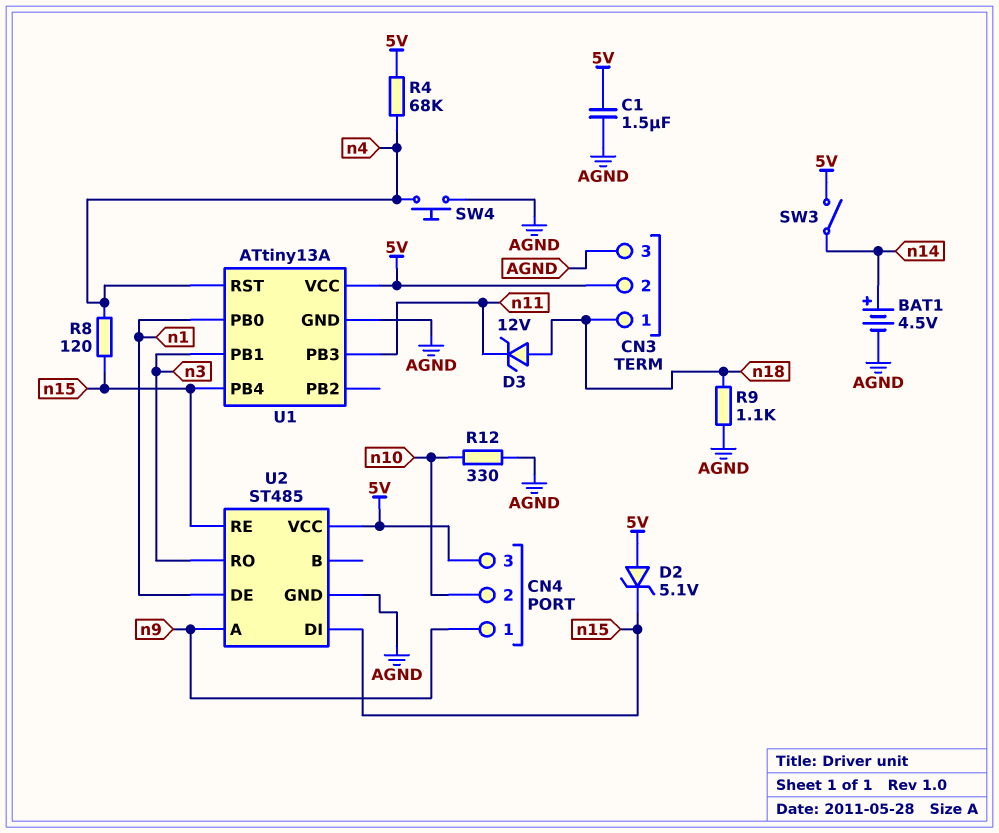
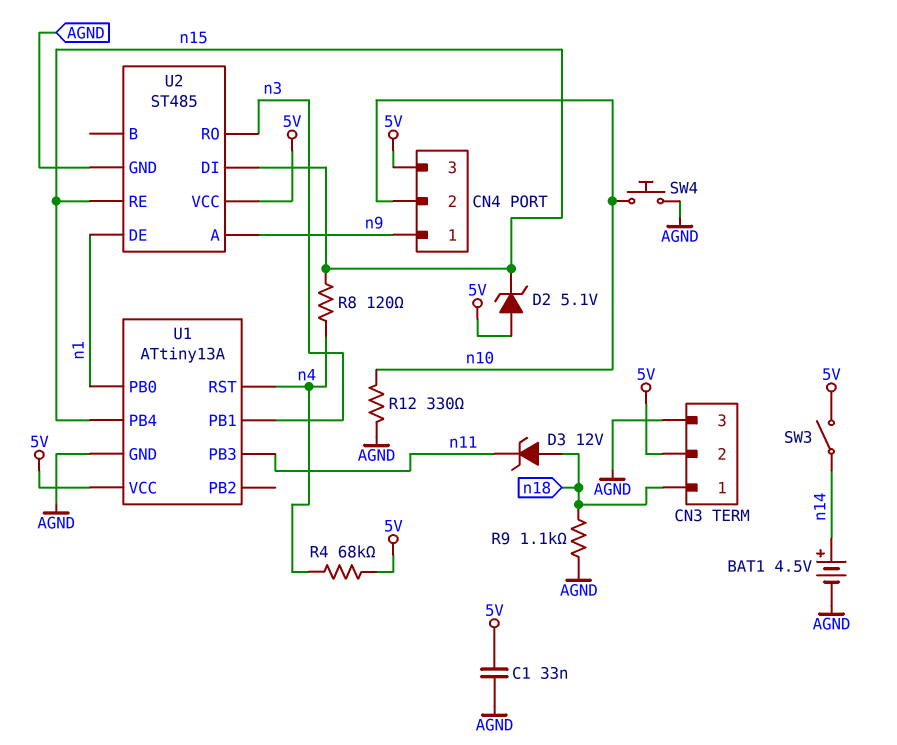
C1: 1.5uF (5V, AGND) -> 33nF (5V, AGND)
SW4: button (AGND, n4) -> button (AGND, n10)

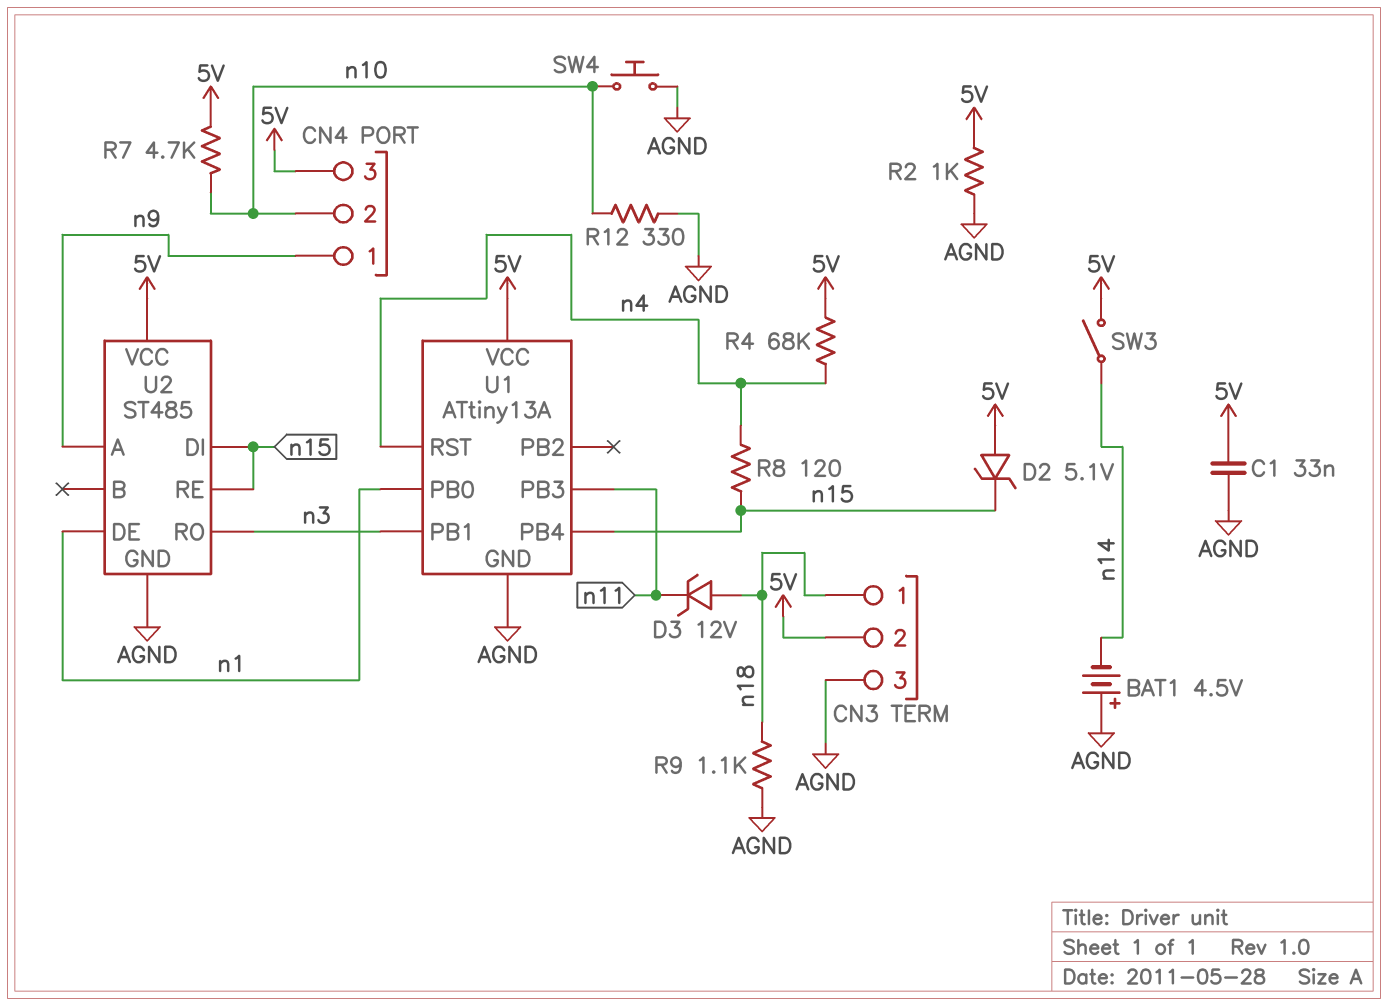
BAT1: 4.5V (plus n14, minus AGND) -> 4.5V (plus AGND, minus n14)
R2: none -> 1k (5V, AGND)
R7: none -> 4.7k (5V, n10)

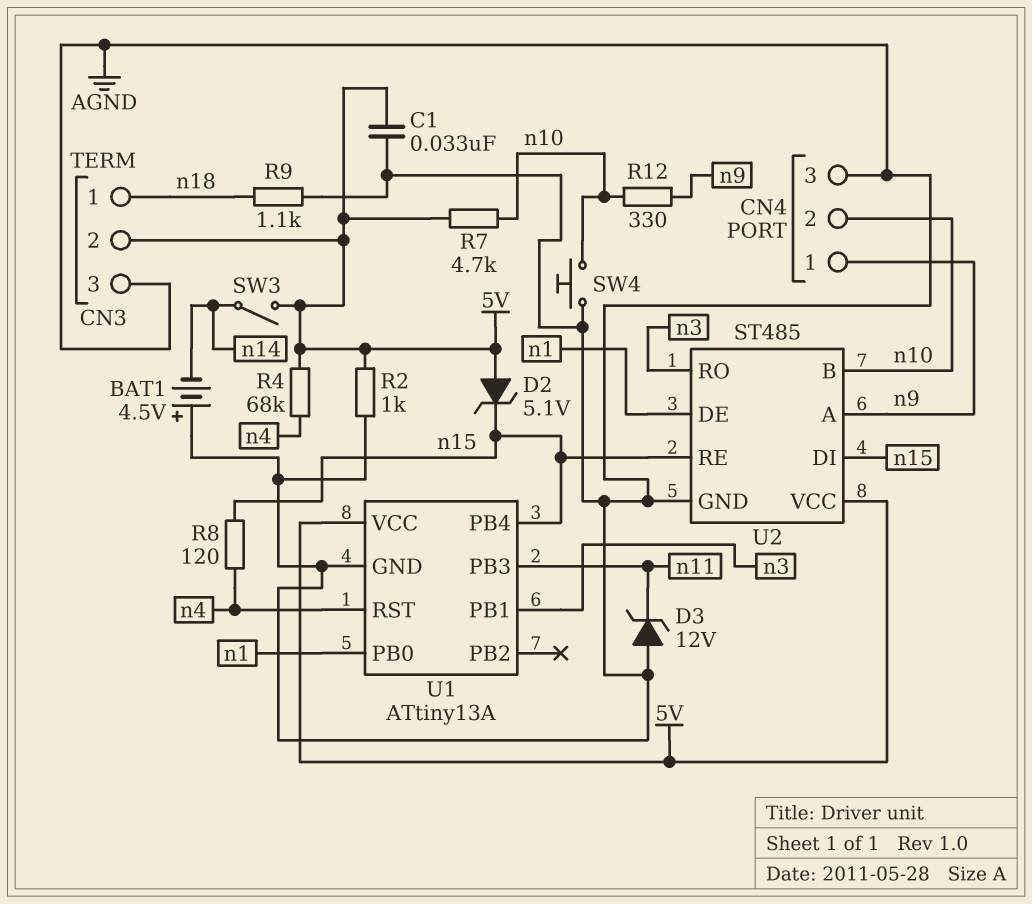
CN4 pin 3: 5V -> AGND
D3: zener 12V (A n18, K n11) -> zener 12V (A AGND, K n11)
R12: 330 (AGND, n10) -> 330 (n9, n10)
U2 pin B: none -> n10

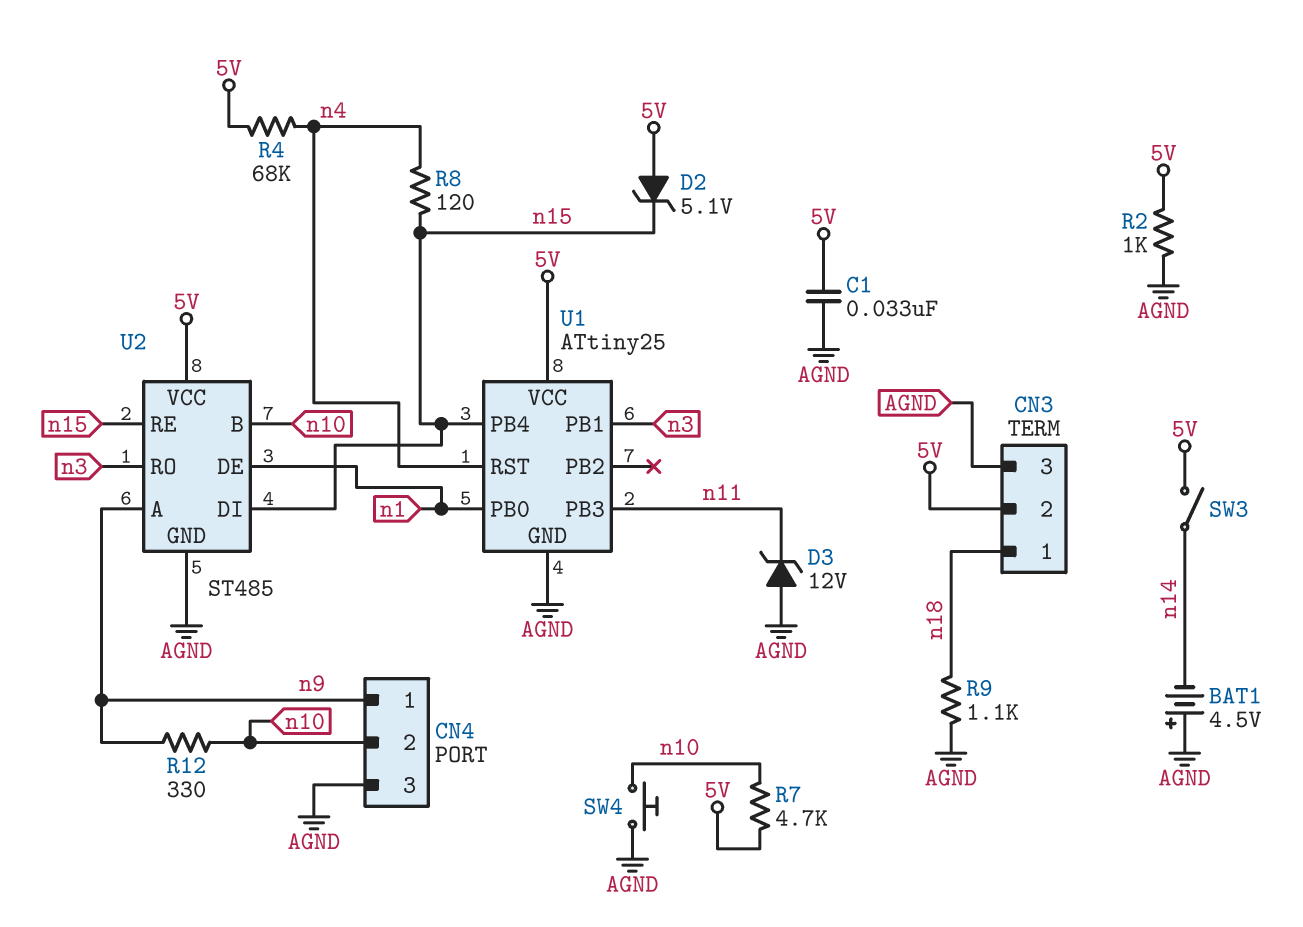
U1: ATtiny13A -> ATtiny25

